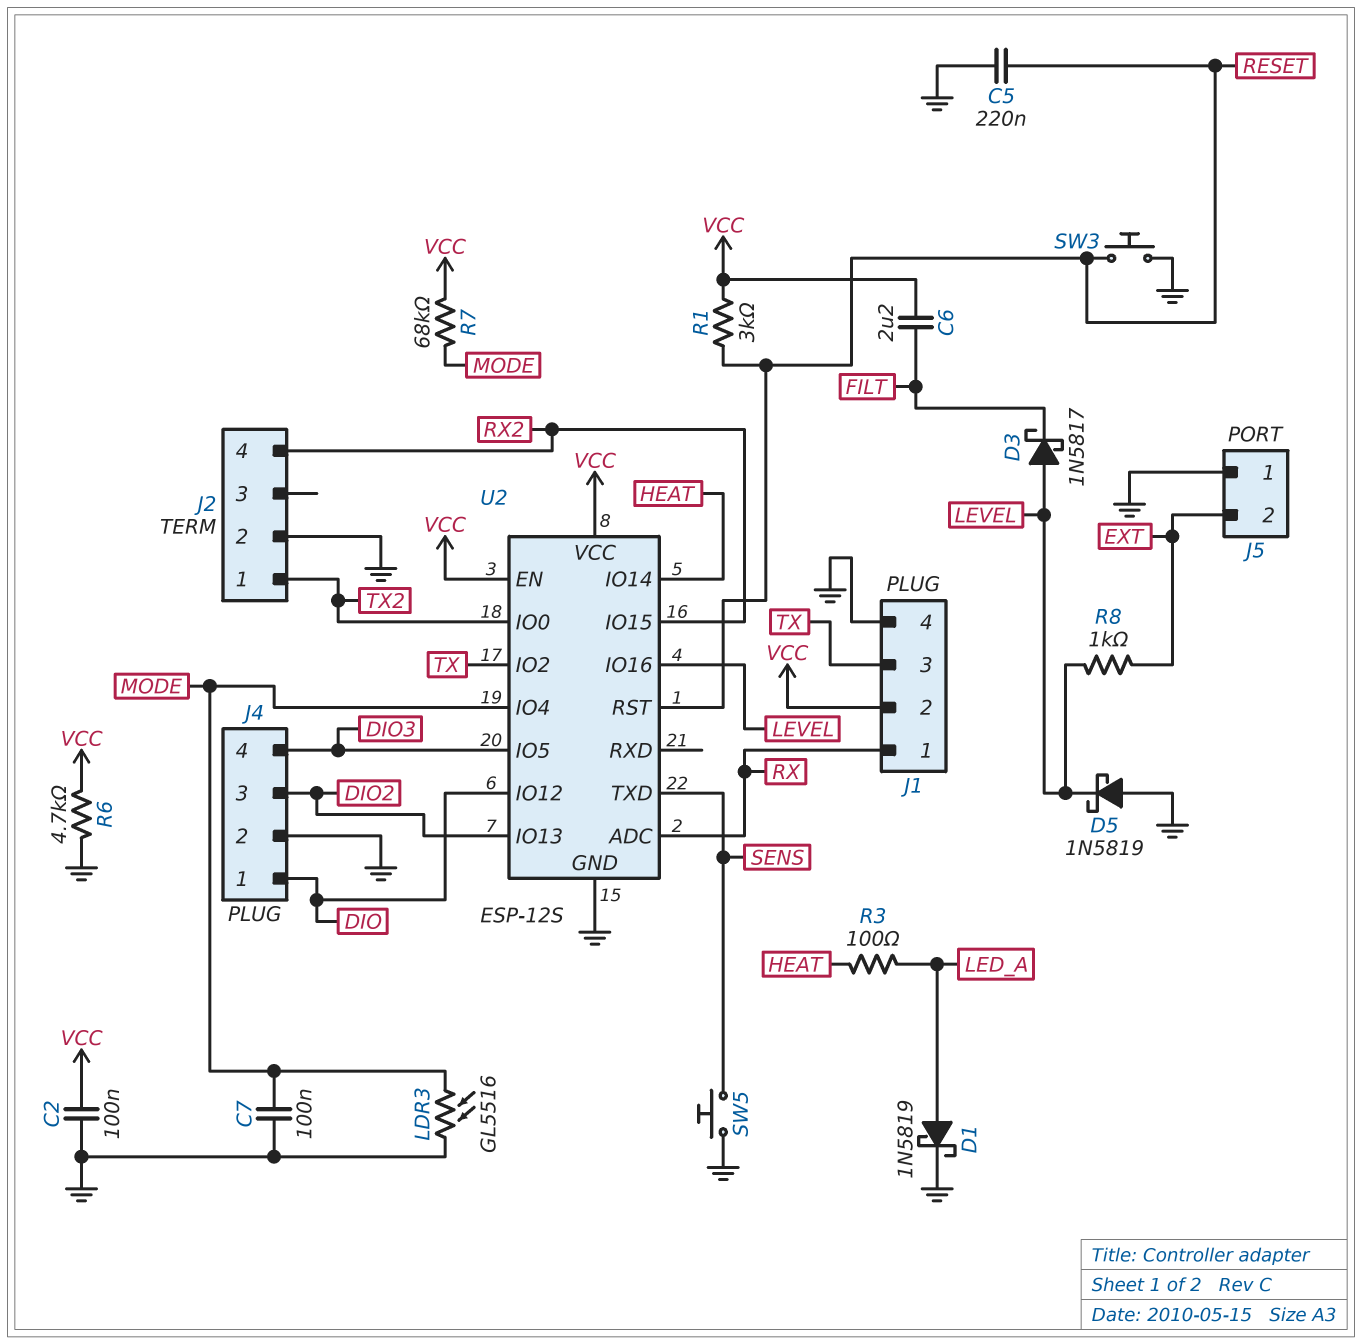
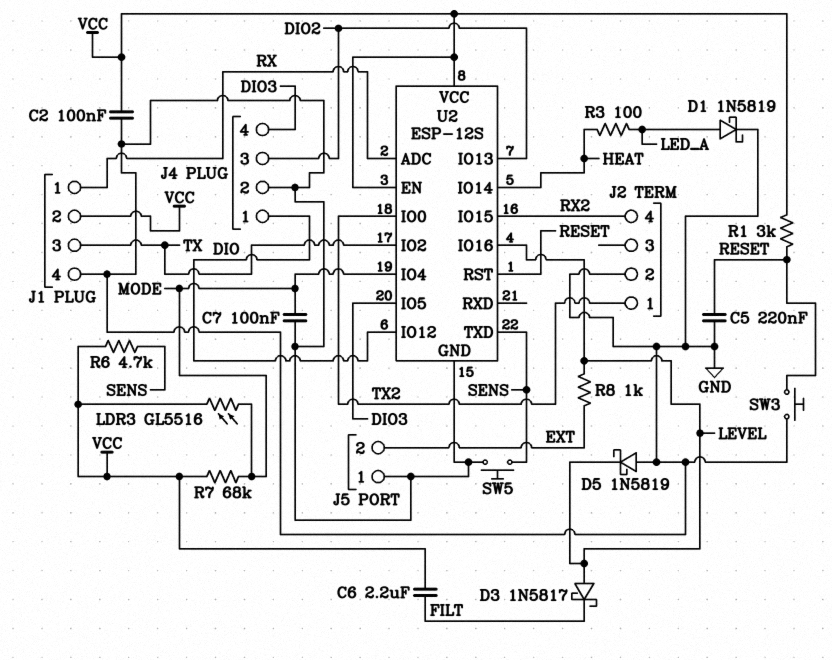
LDR3: GL5516 (GND, MODE) -> GL5516 (MODE, VCC)
R6: 4.7k (GND, VCC) -> 4.7k (SENS, VCC)

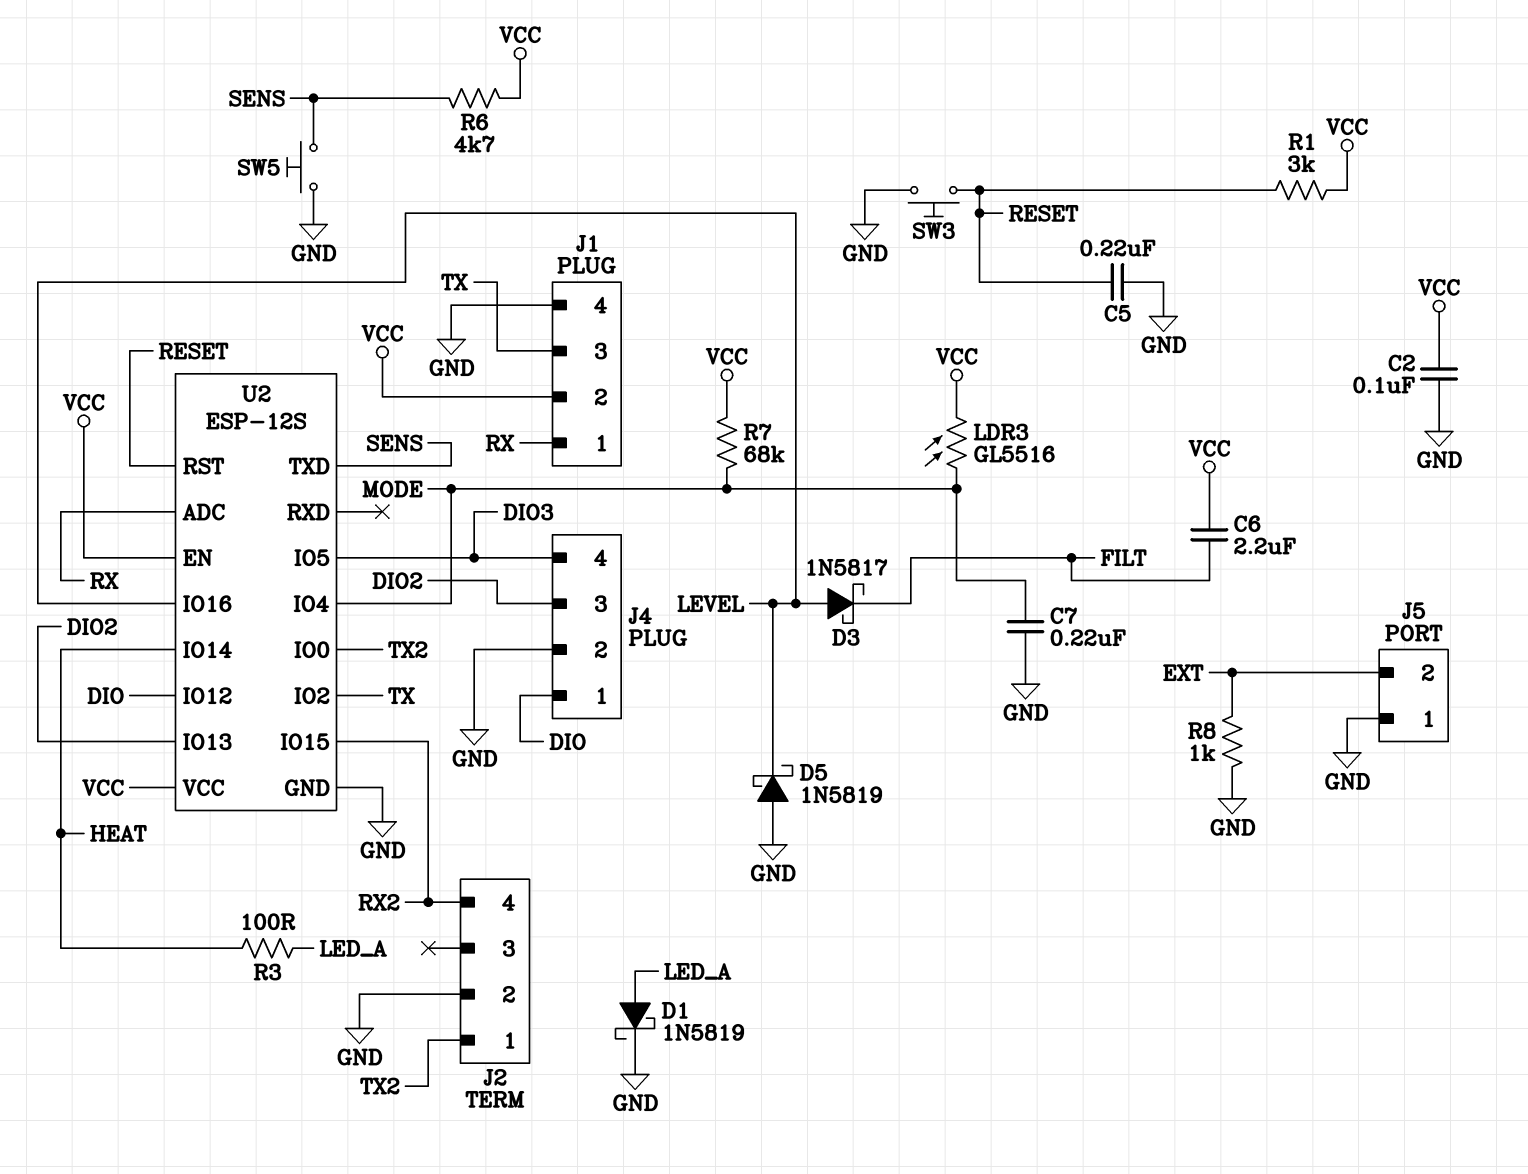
C7: 100nF (GND, MODE) -> 220nF (GND, MODE)
R8: 1k (EXT, LEVEL) -> 1k (EXT, GND)

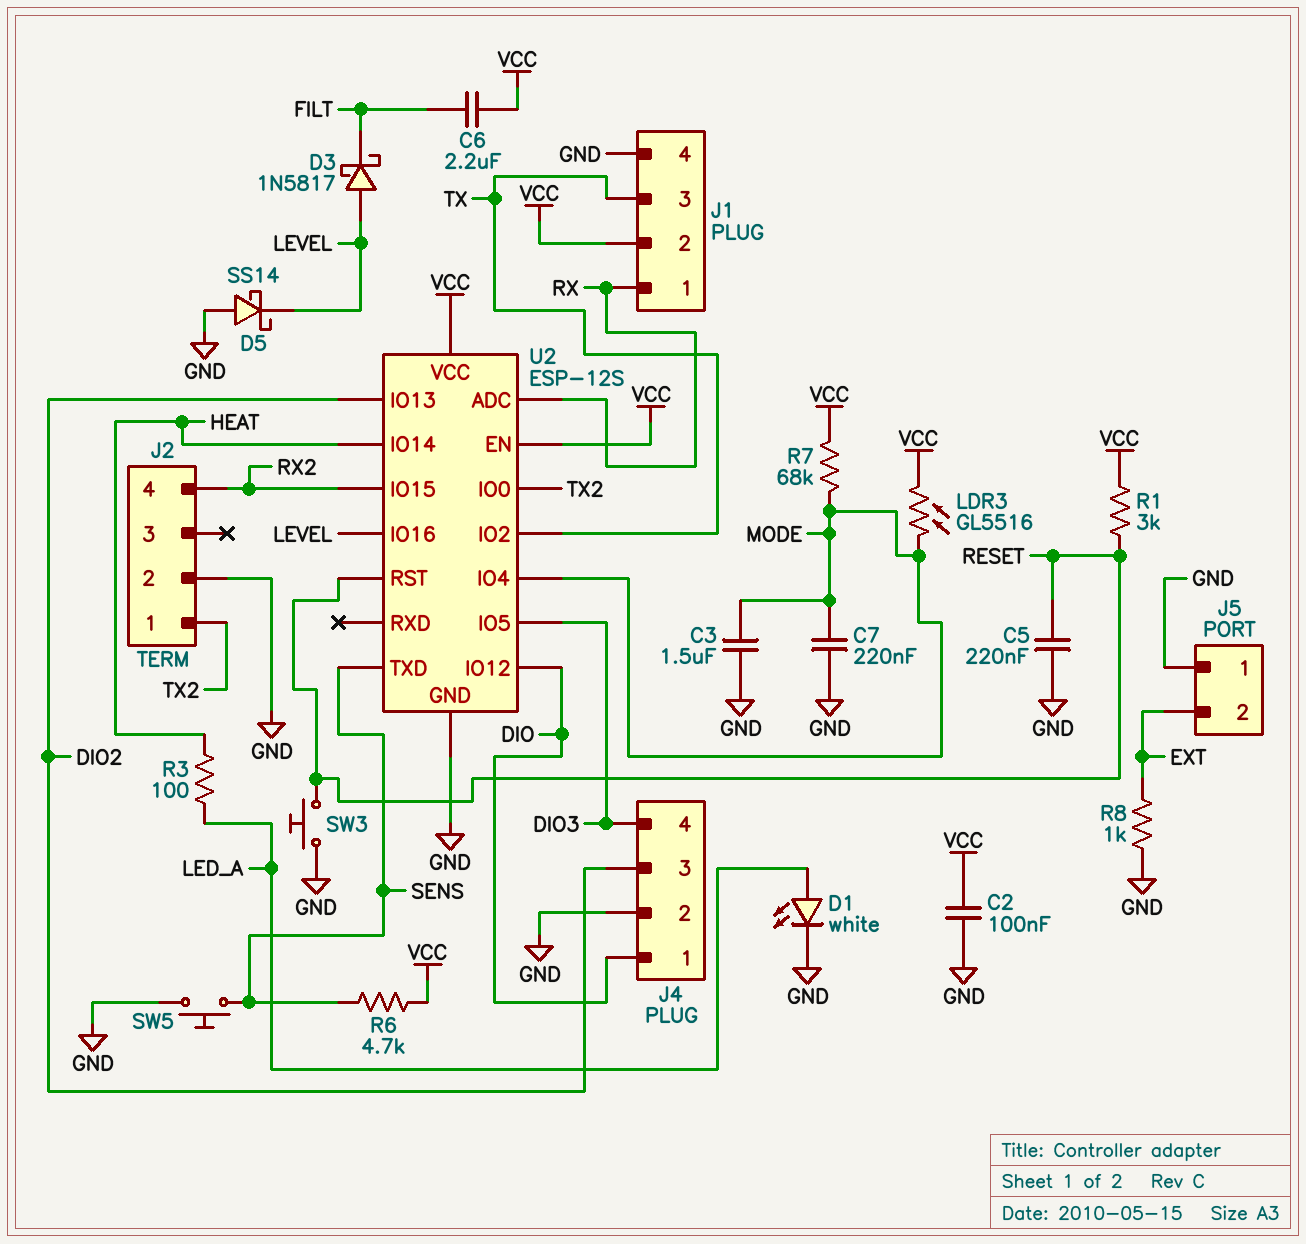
C3: none -> 1.5uF (GND, MODE)
D1: schottky 1N5819 (A LED_A, K GND) -> LED white (A LED_A, K GND)
D5: schottky 1N5819 (A GND, K LEVEL) -> schottky SS14 (A GND, K LEVEL)

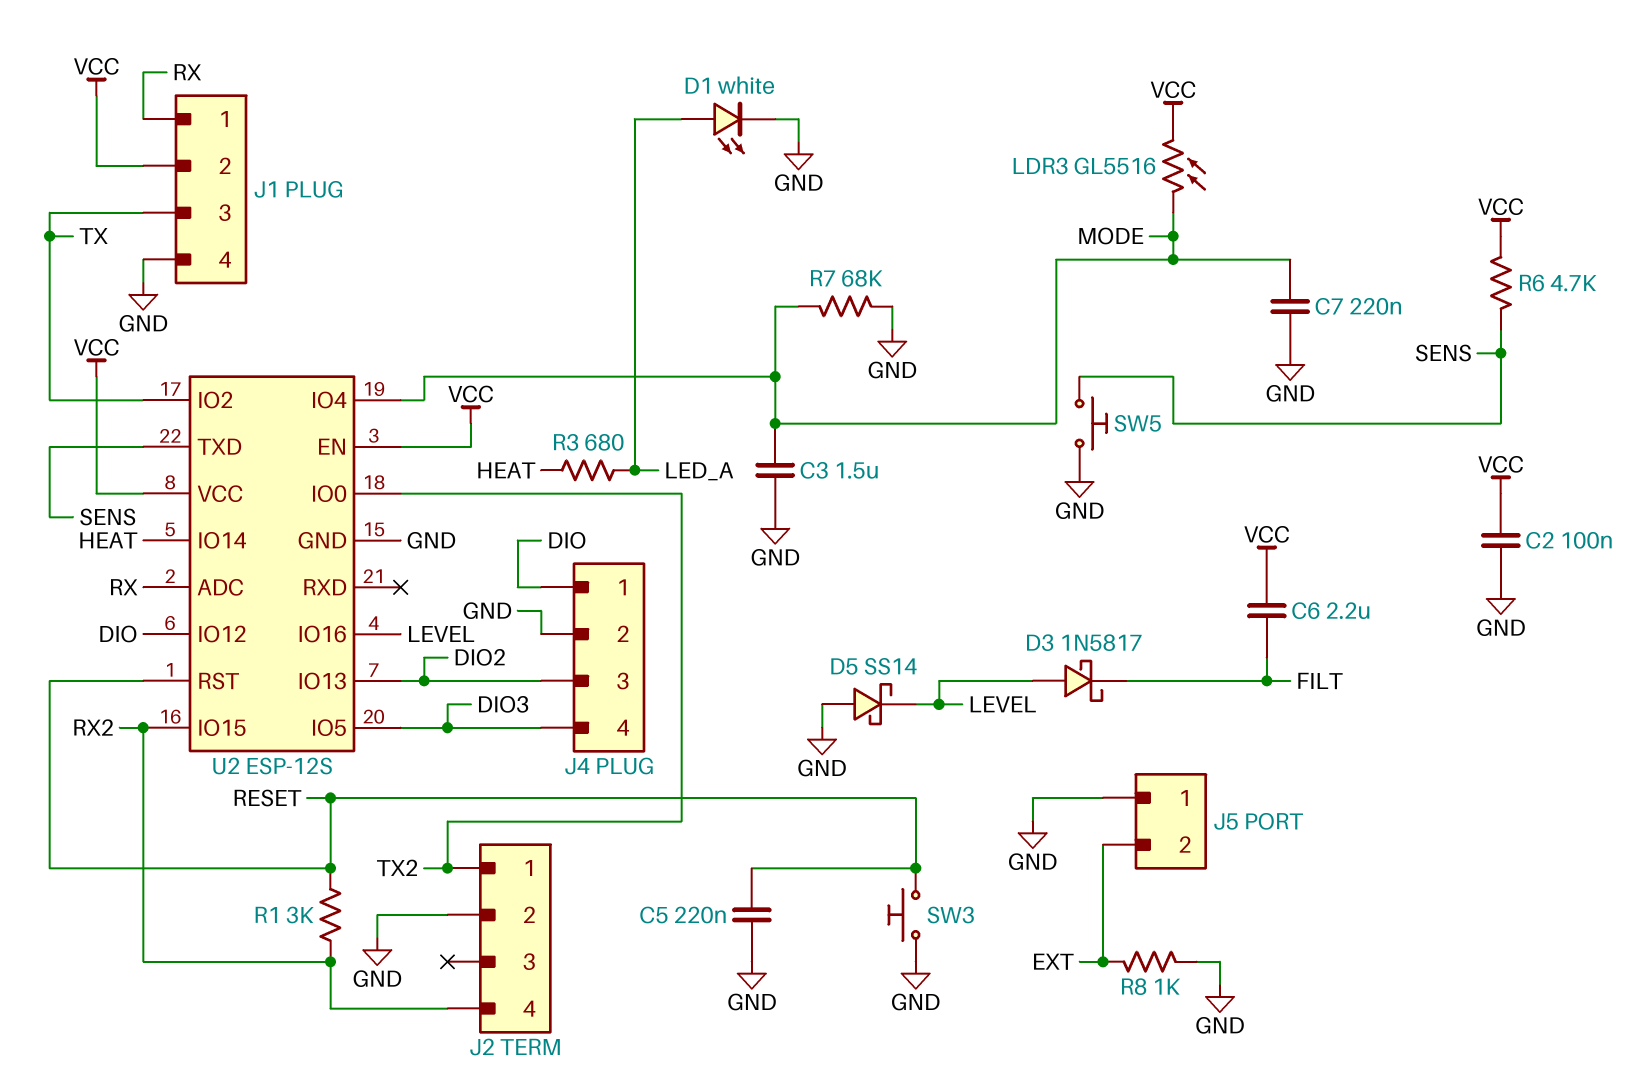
R1: 3k (RESET, VCC) -> 3k (RESET, RX2)
R3: 100 (HEAT, LED_A) -> 680 (HEAT, LED_A)
R7: 68k (MODE, VCC) -> 68k (GND, MODE)

